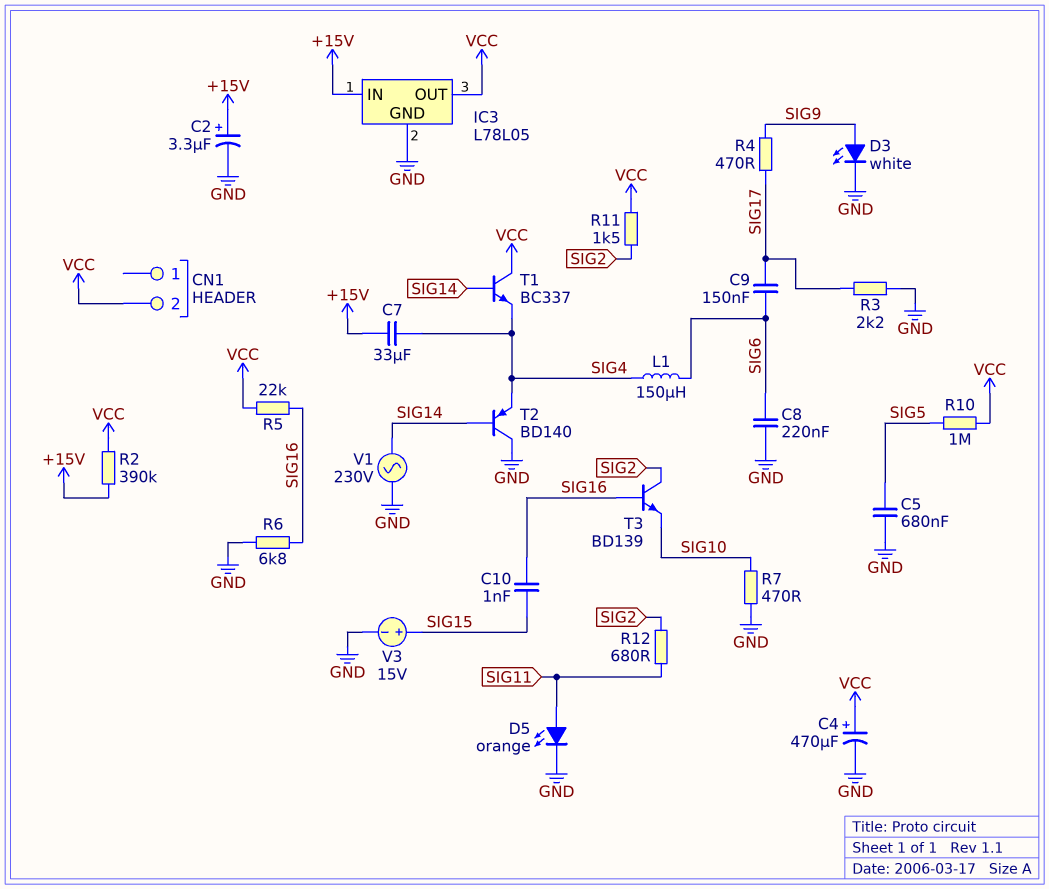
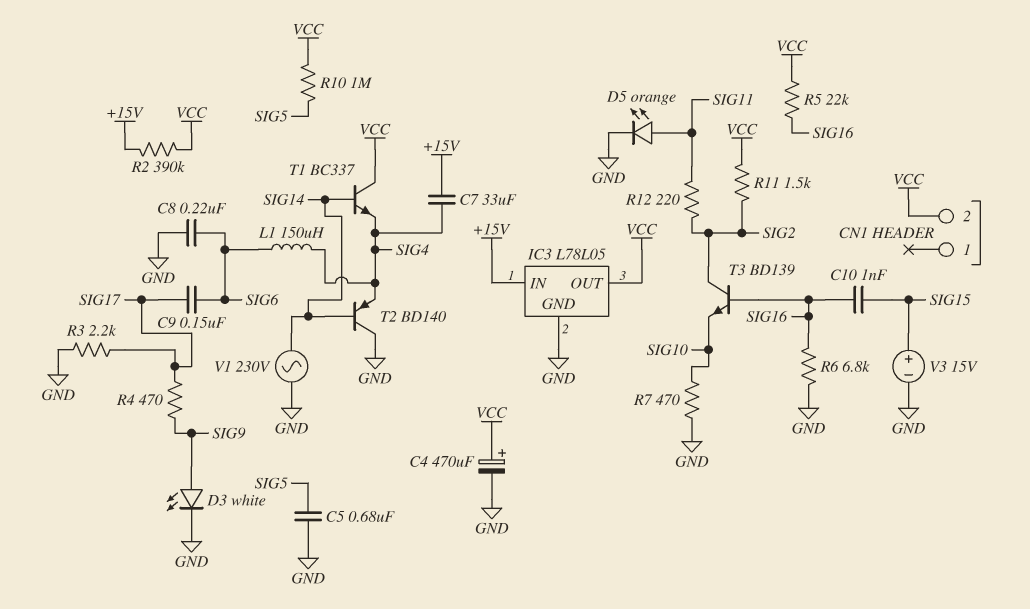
C2: 3.3uF (plus +15V, minus GND) -> none
R12: 680 (SIG2, SIG11) -> 220 (SIG2, SIG11)

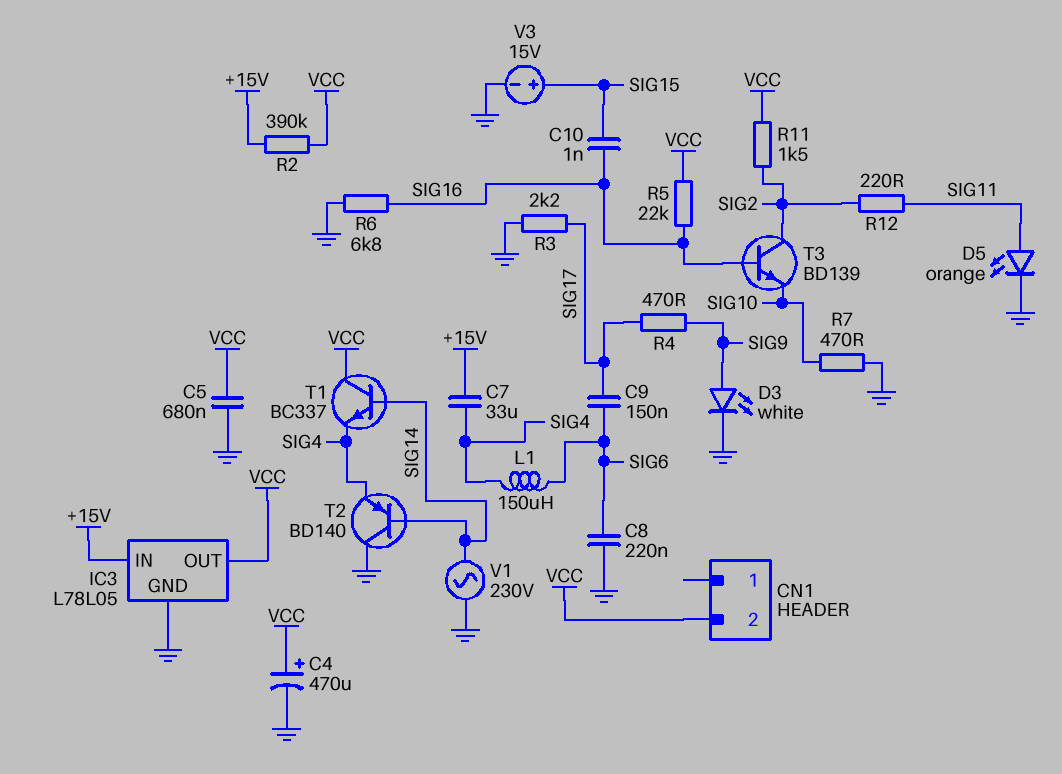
C5: 680nF (GND, SIG5) -> 680nF (GND, VCC)
R10: 1M (SIG5, VCC) -> none

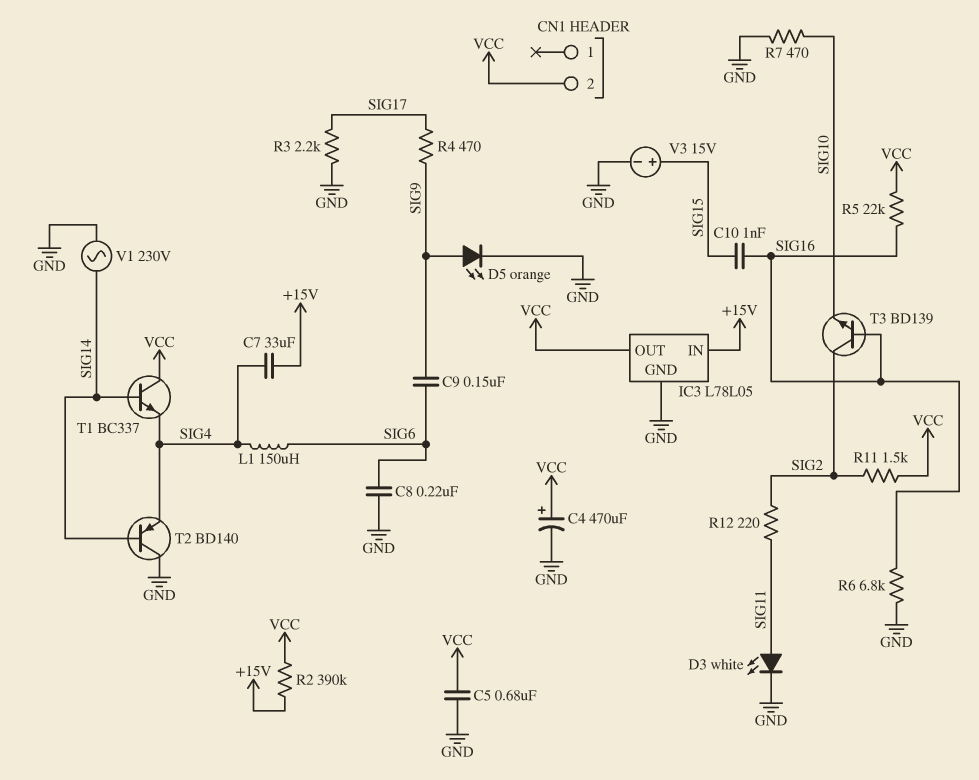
C9: 150nF (SIG6, SIG17) -> 150nF (SIG6, SIG9)
D3: LED white (A SIG9, K GND) -> LED white (A SIG11, K GND)
D5: LED orange (A SIG11, K GND) -> LED orange (A SIG9, K GND)

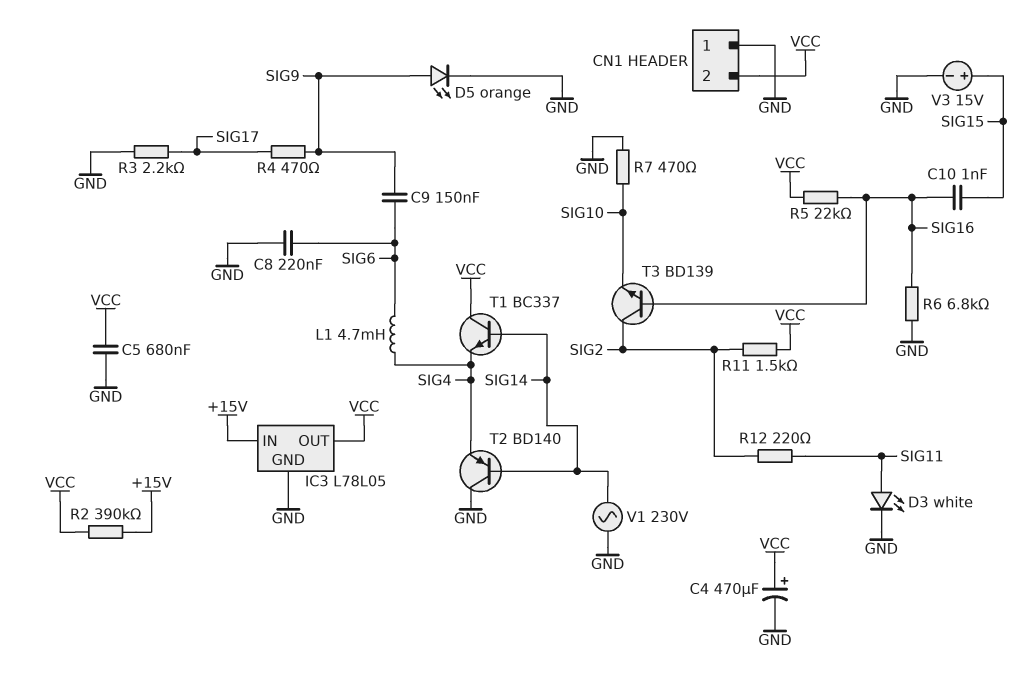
C7: 33uF (+15V, SIG4) -> none
CN1 pin 1: none -> GND
L1: 150uH (SIG4, SIG6) -> 4.7mH (SIG4, SIG6)

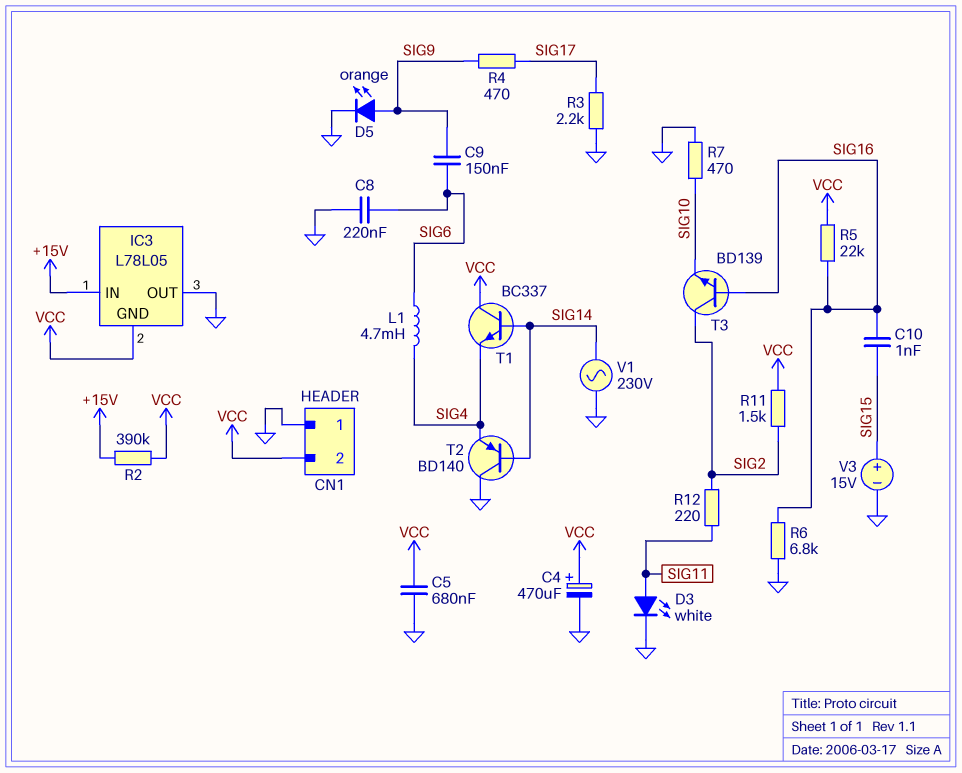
IC3 pin GND: GND -> VCC
IC3 pin OUT: VCC -> GND

